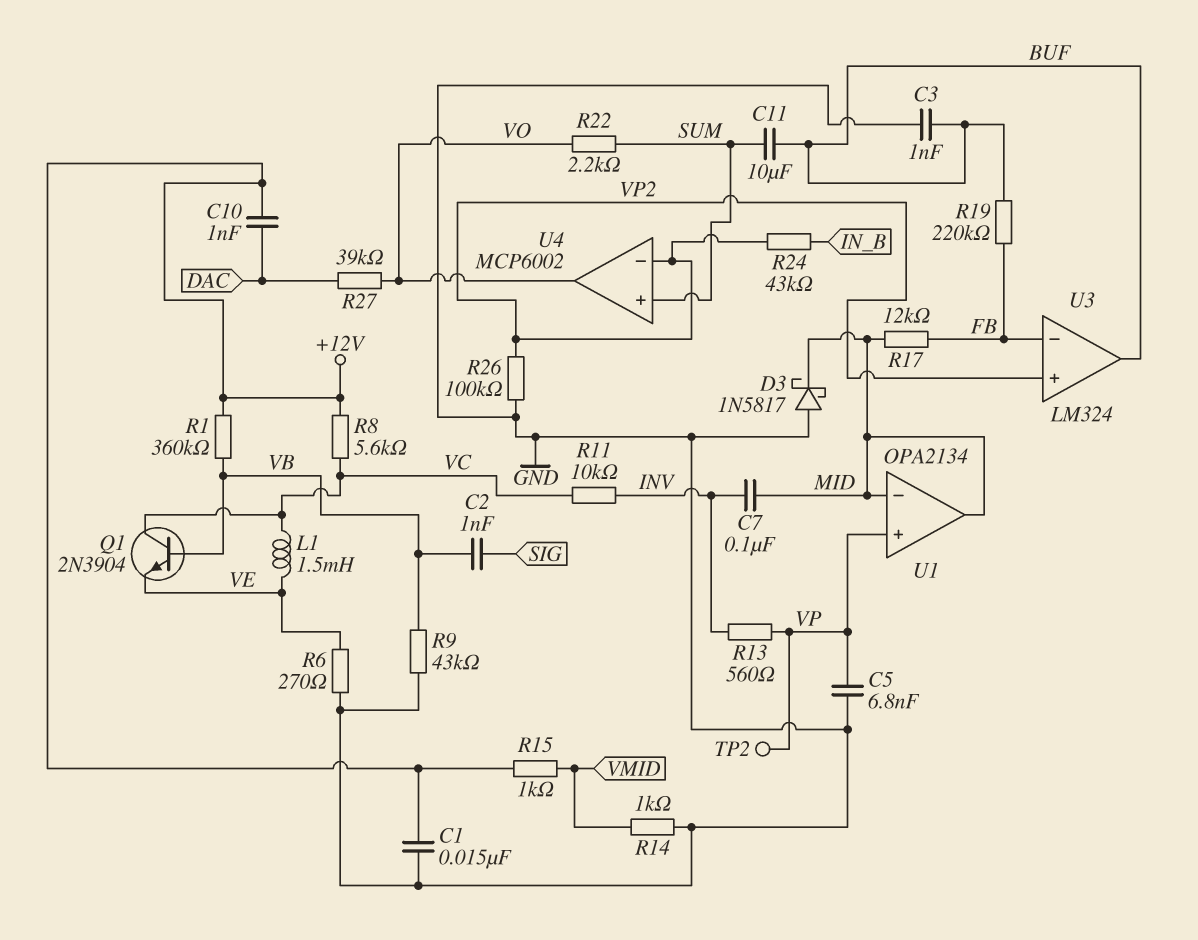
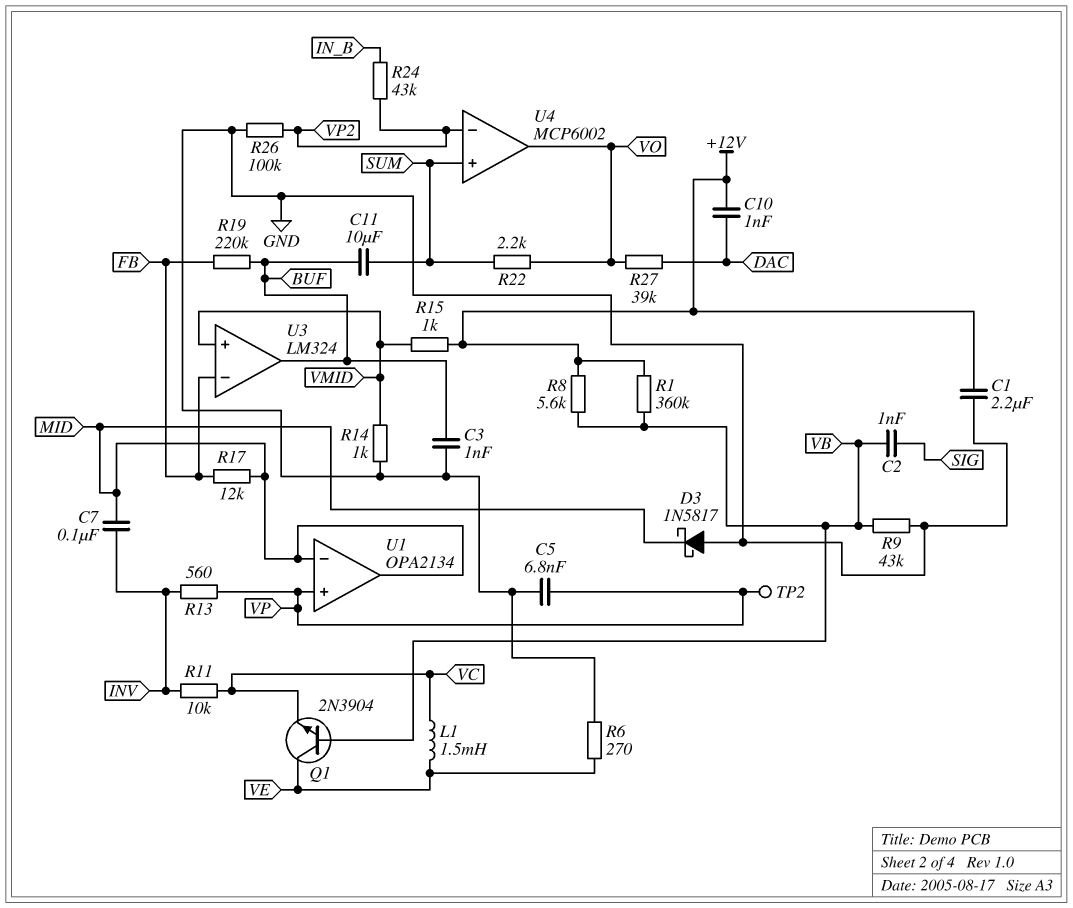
C1: 15nF (+12V, GND) -> 2.2uF (+12V, GND)
Q1: NPN 2N3904 (B VB, C VC, E VE) -> NPN 2N3904 (B VB, C VE, E VC)
R8: 5.6k (+12V, VC) -> 5.6k (+12V, VB)
U3 pin in+: VP2 -> VMID

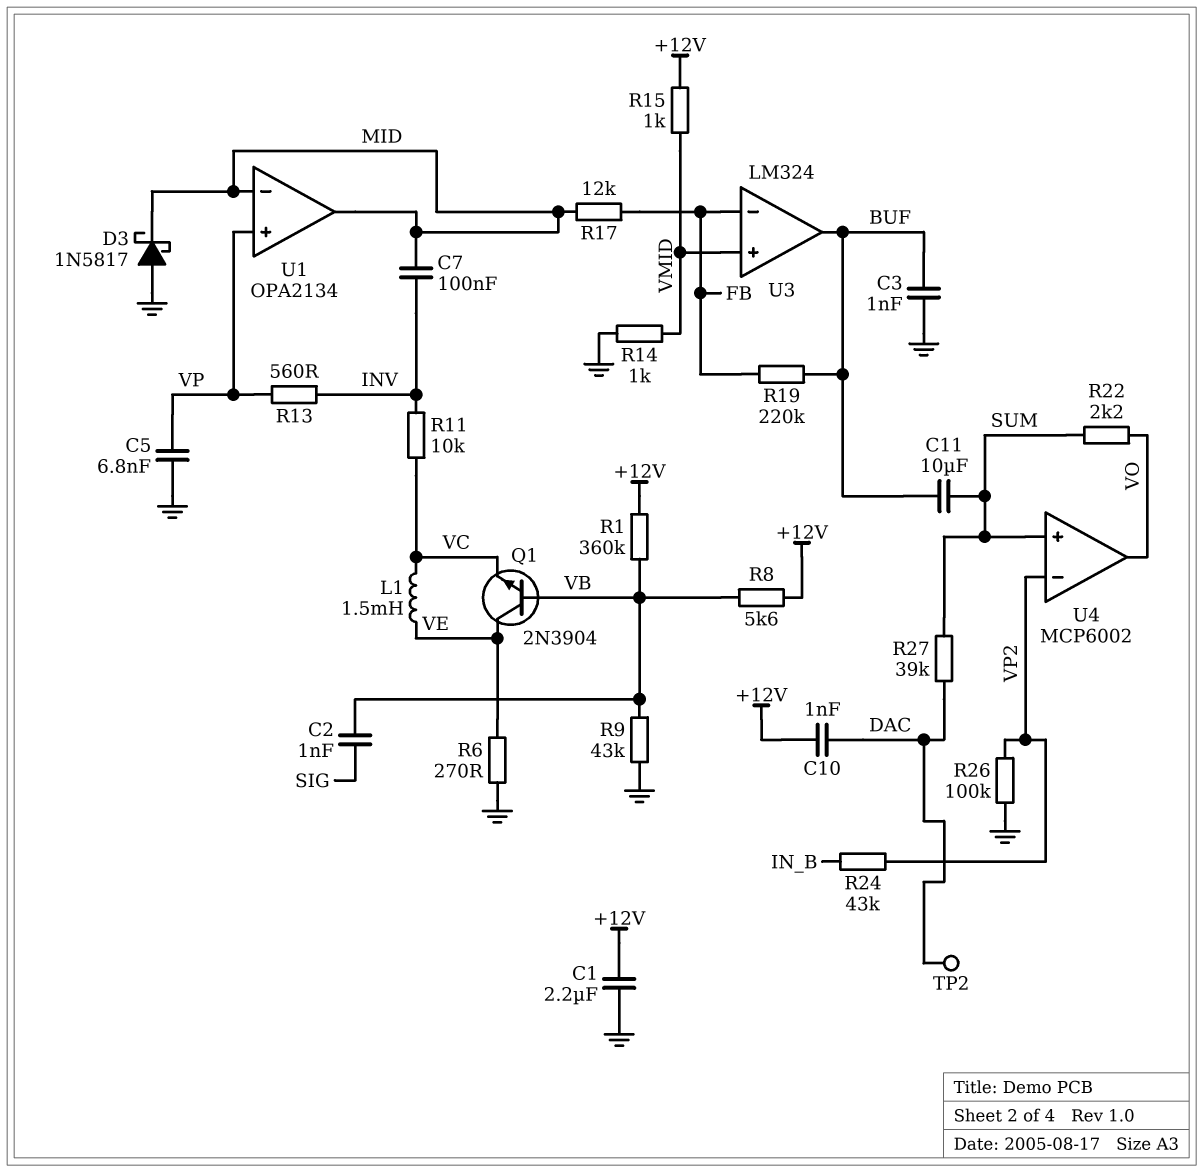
R27: 39k (DAC, VO) -> 39k (DAC, SUM)
TP2: test point (VP) -> test point (DAC)

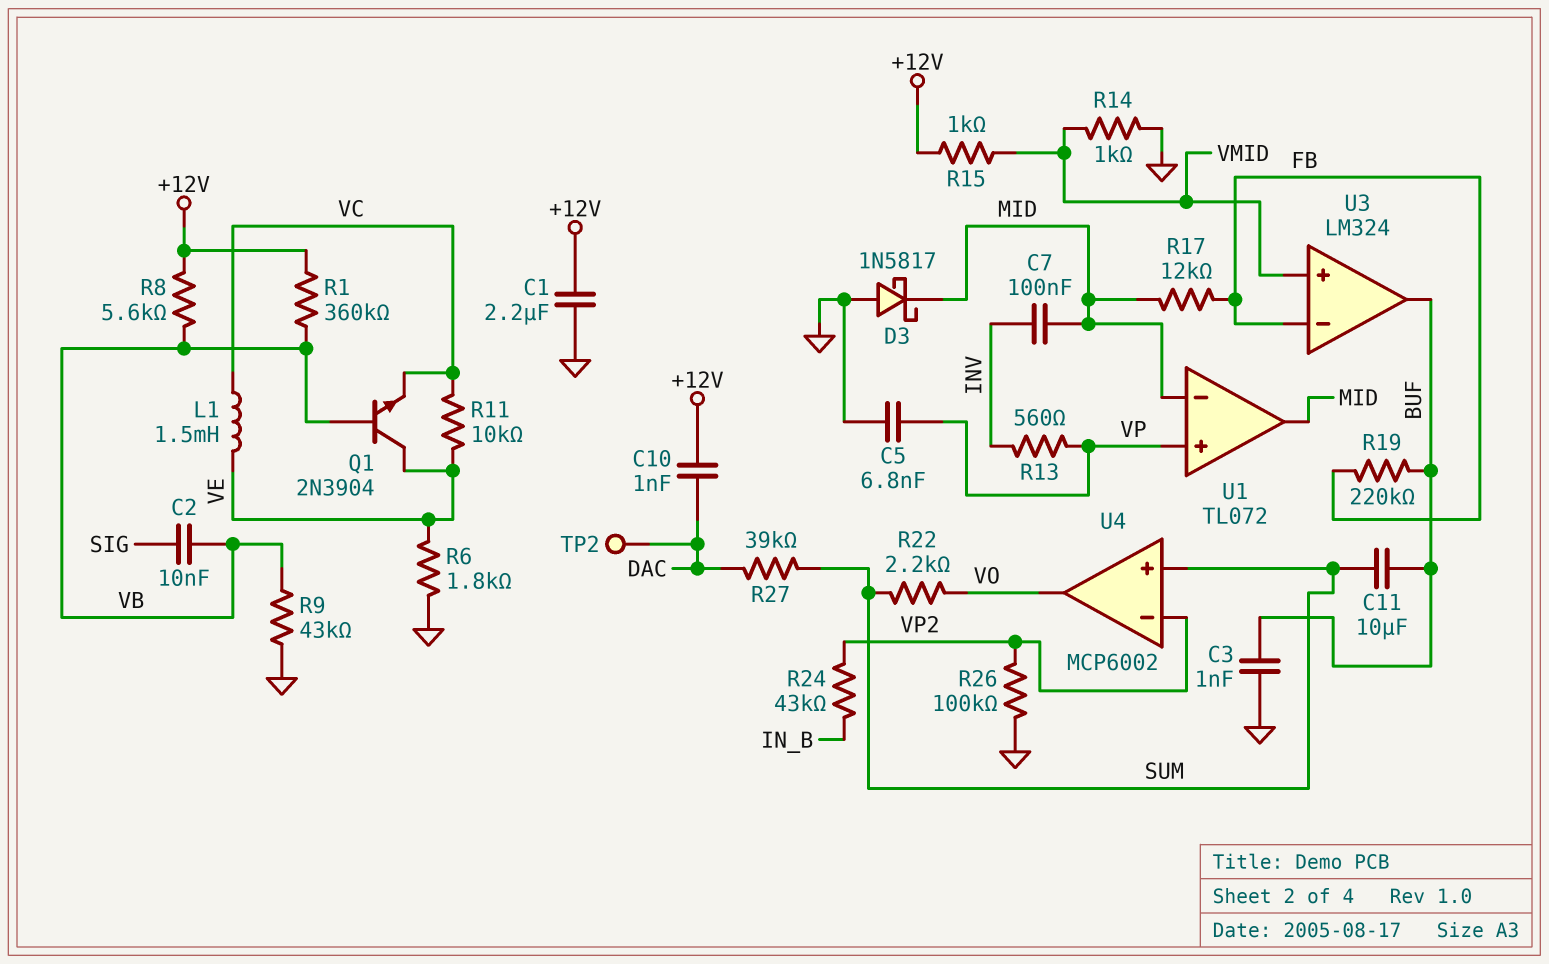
C2: 1nF (SIG, VB) -> 10nF (SIG, VB)
R6: 270 (GND, VE) -> 1.8k (GND, VE)
R11: 10k (INV, VC) -> 10k (VC, VE)
U1: OPA2134 -> TL072

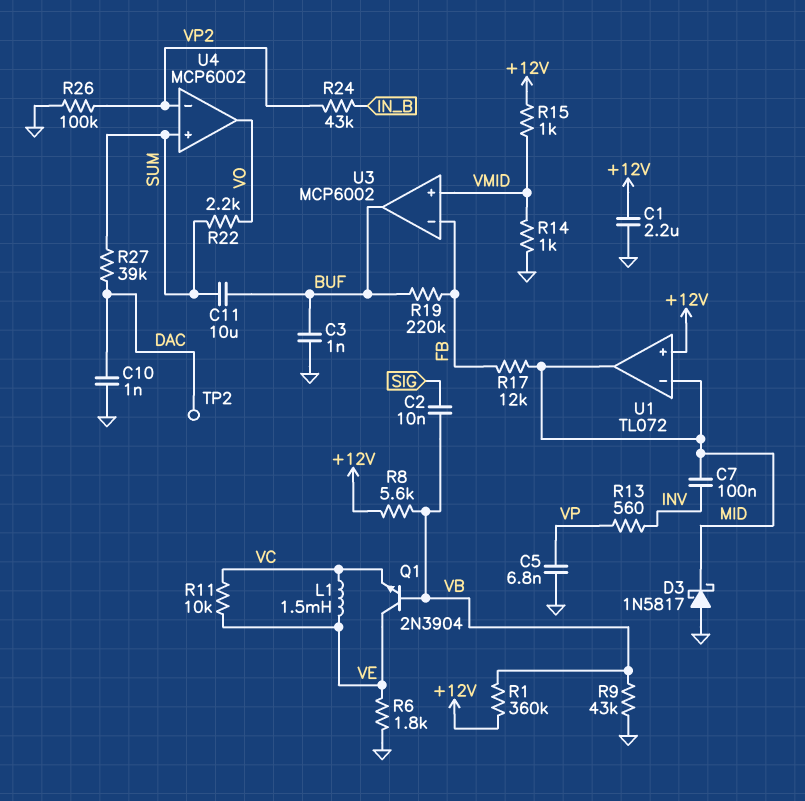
C10: 1nF (+12V, DAC) -> 1nF (DAC, GND)
U1 pin in+: VP -> +12V
U3: LM324 -> MCP6002

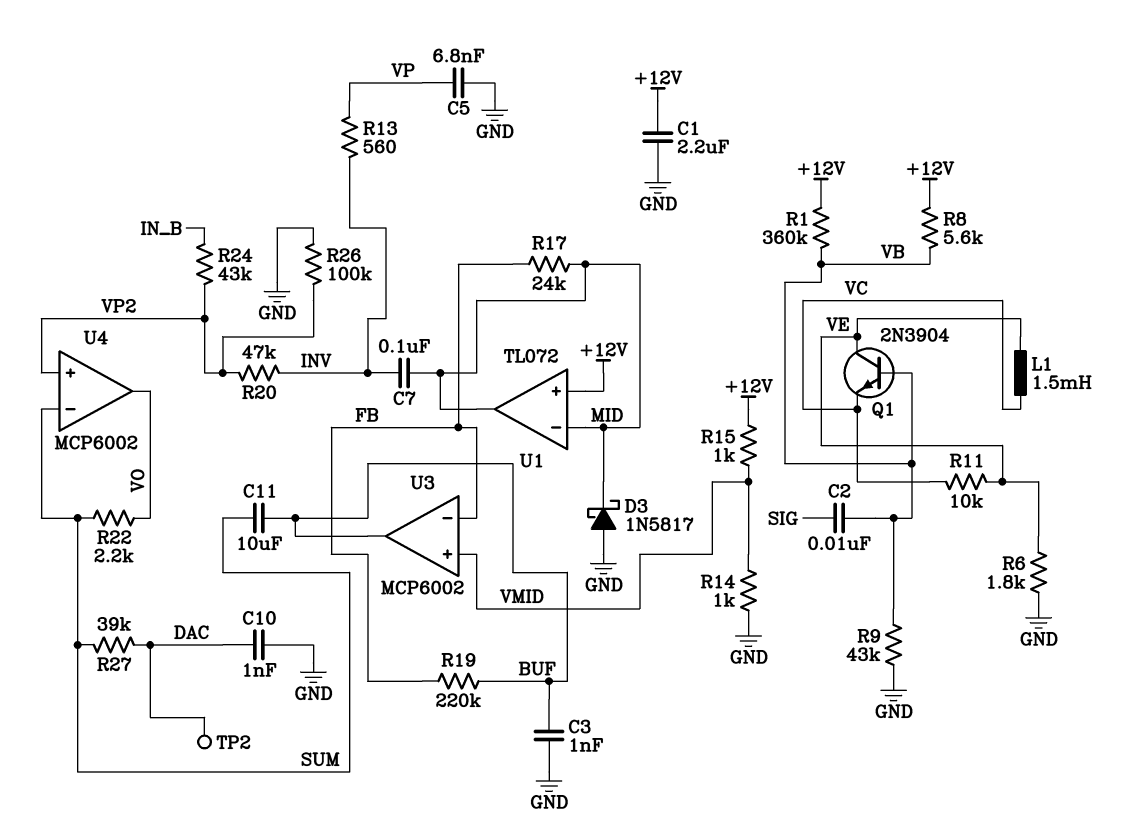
R17: 12k (FB, MID) -> 24k (FB, MID)
R20: none -> 47k (INV, VP2)
U4 pin in+: SUM -> VP2
U4 pin in-: VP2 -> SUM

